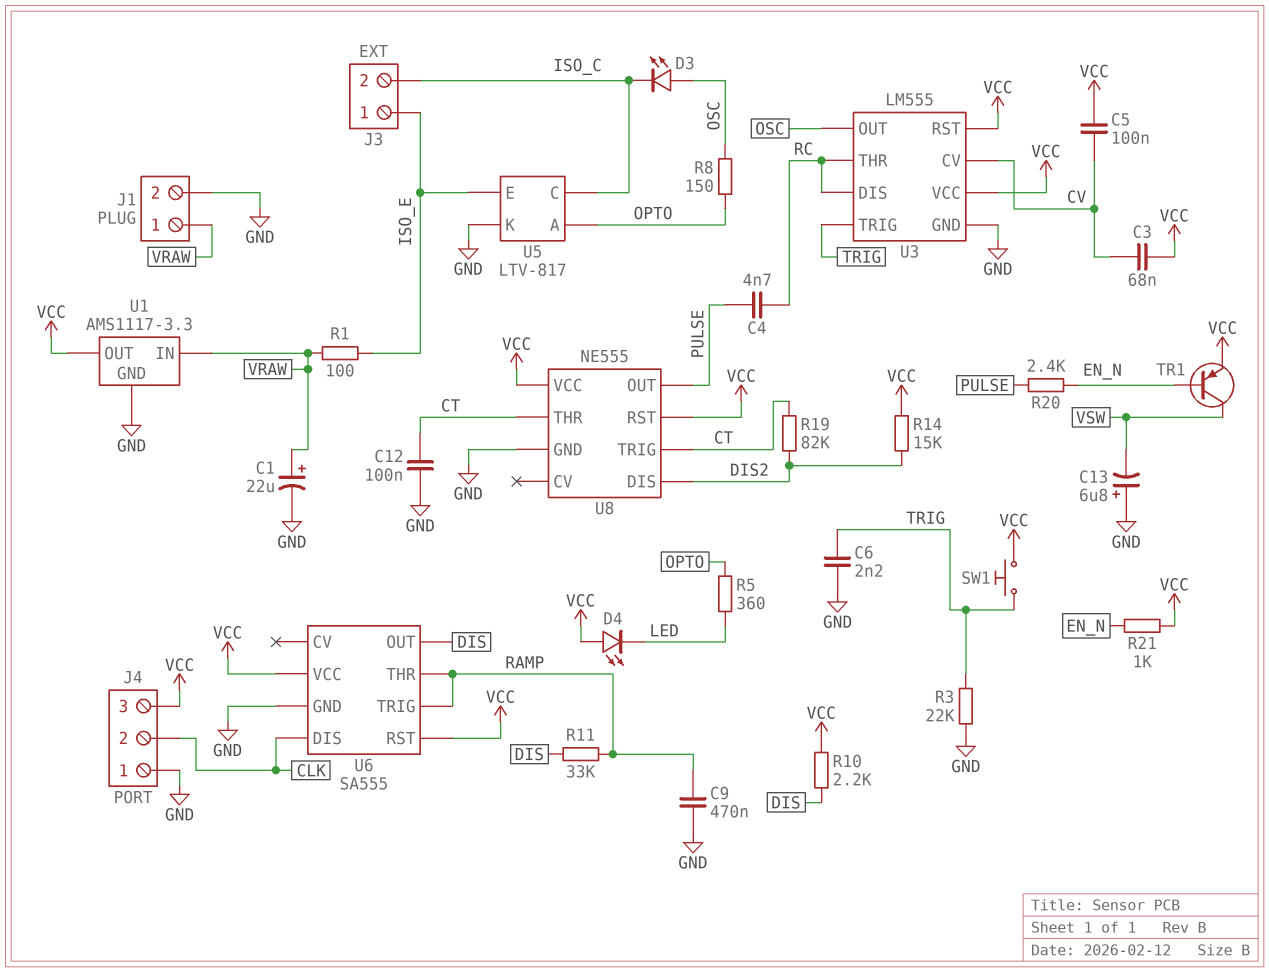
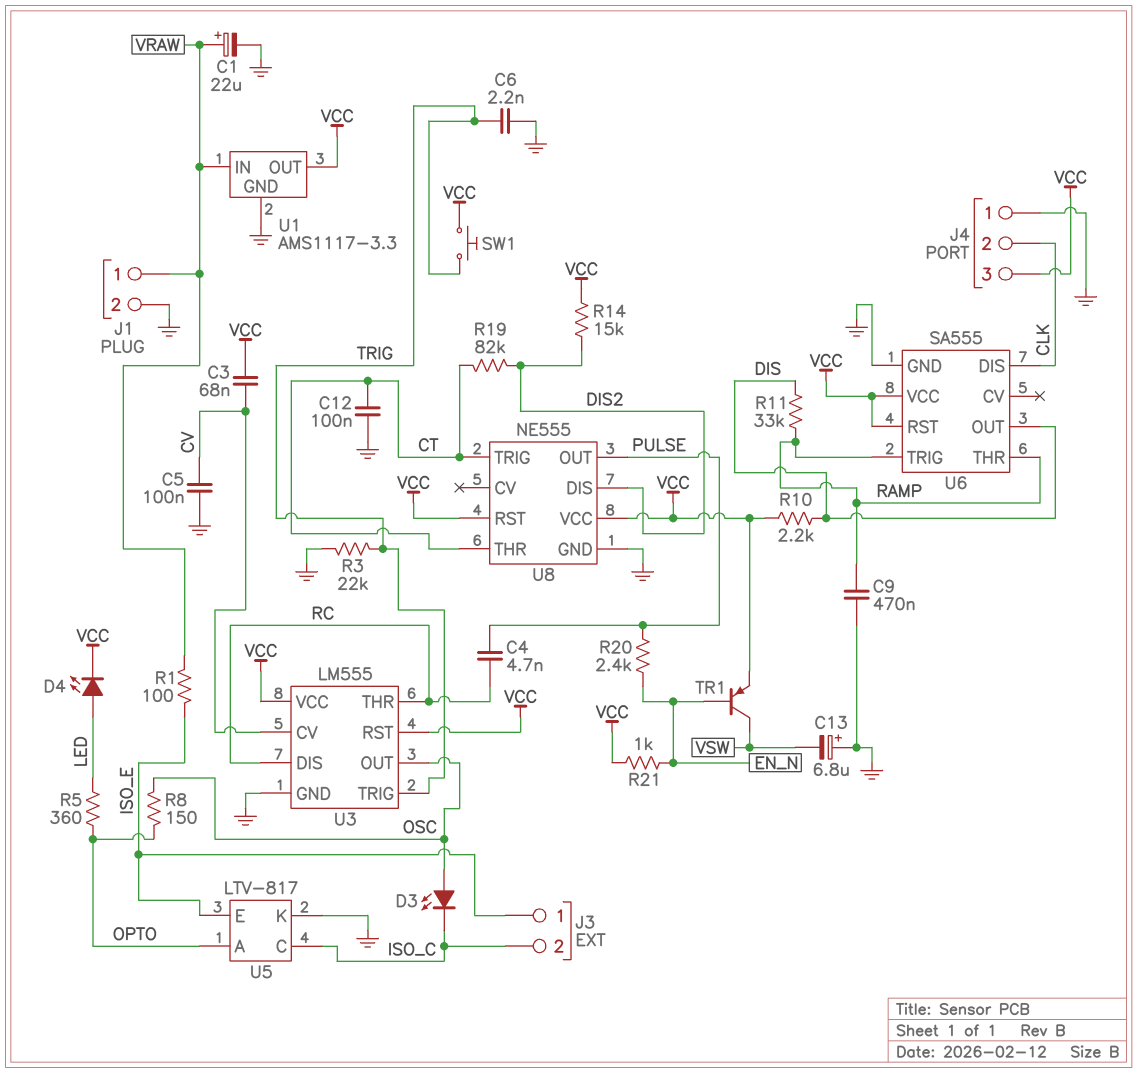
C5: 100nF (CV, VCC) -> 100nF (CV, GND)
D4: LED (A VCC, K LED) -> LED (A LED, K VCC)

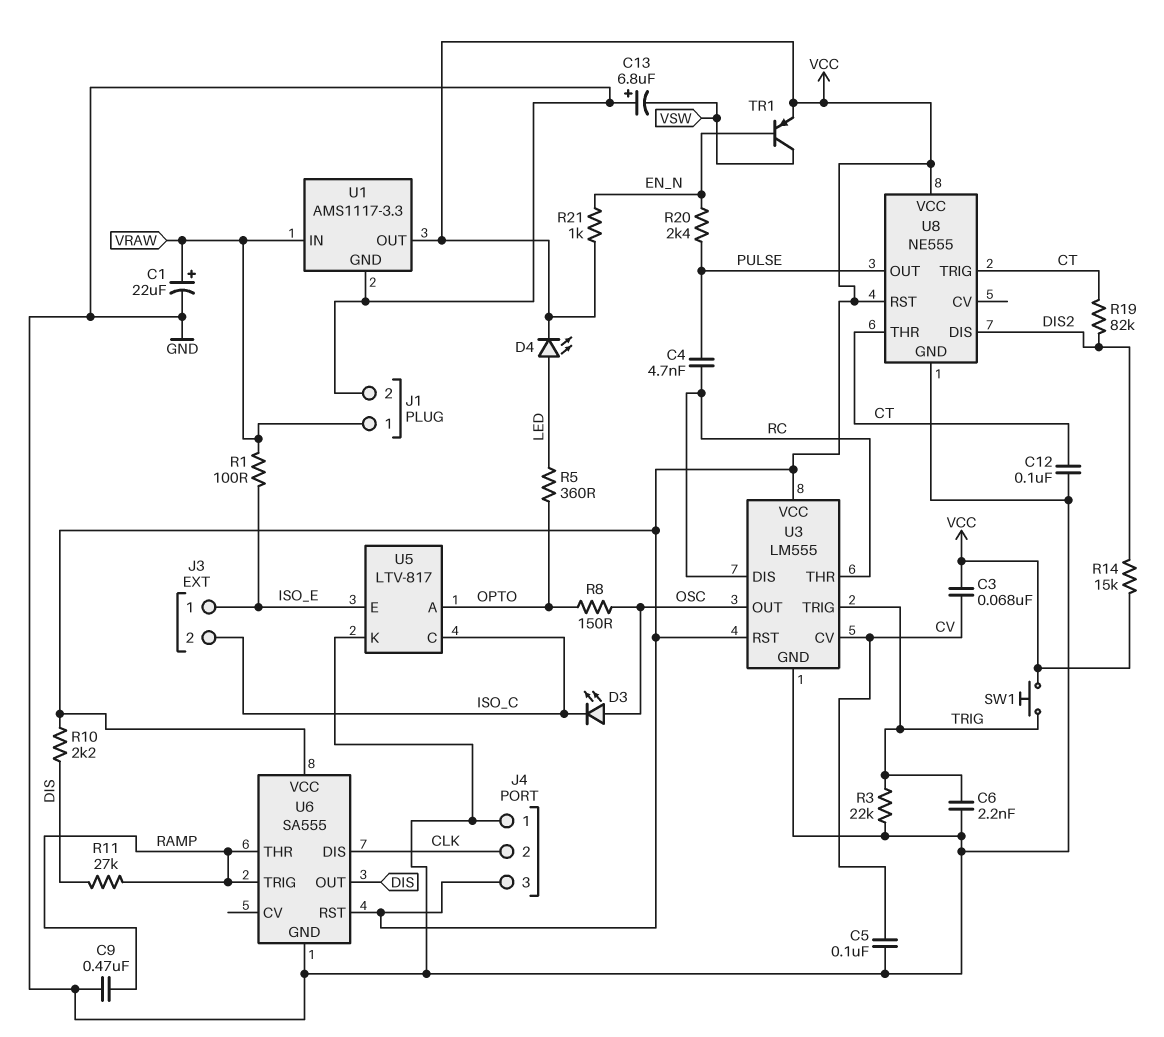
R11: 33k (DIS, RAMP) -> 27k (DIS, RAMP)

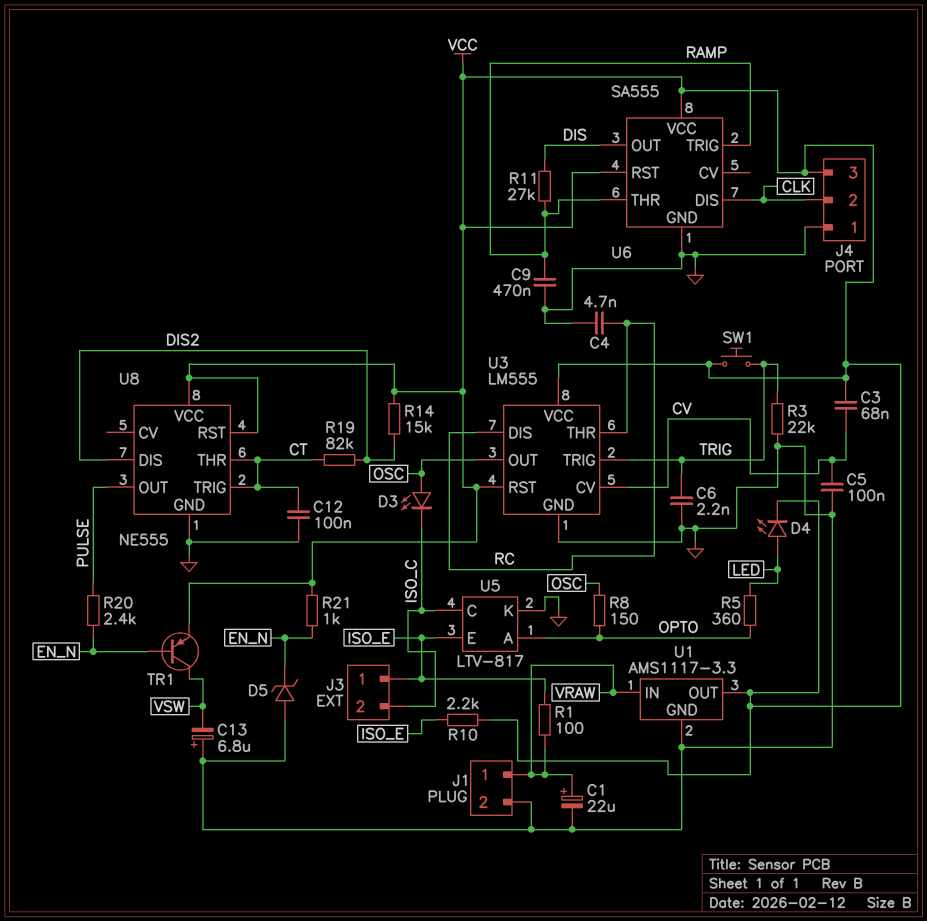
C4: 4.7nF (PULSE, RC) -> 4.7nF (GND, RC)
D5: none -> zener (A GND, K EN_N)
R10: 2.2k (DIS, VCC) -> 2.2k (ISO_E, VCC)

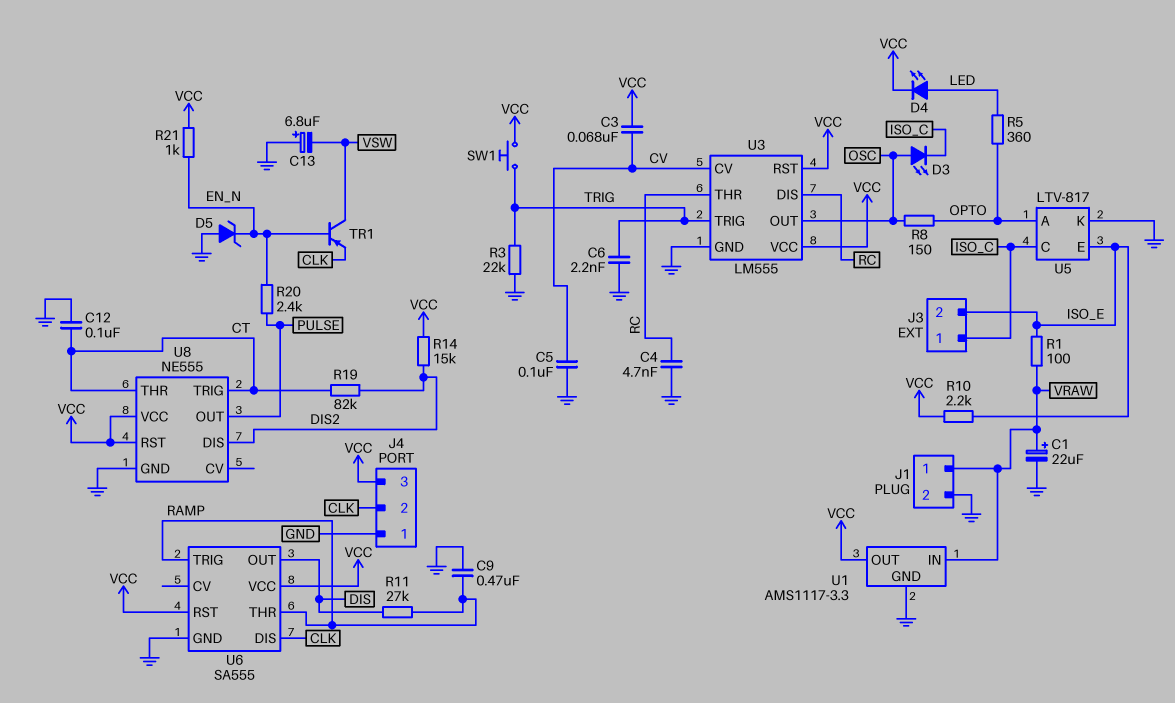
J3 pin 1: ISO_E -> ISO_C
J3 pin 2: ISO_C -> ISO_E
TR1: PNP (B EN_N, C VSW, E VCC) -> PNP (B EN_N, C VSW, E CLK)

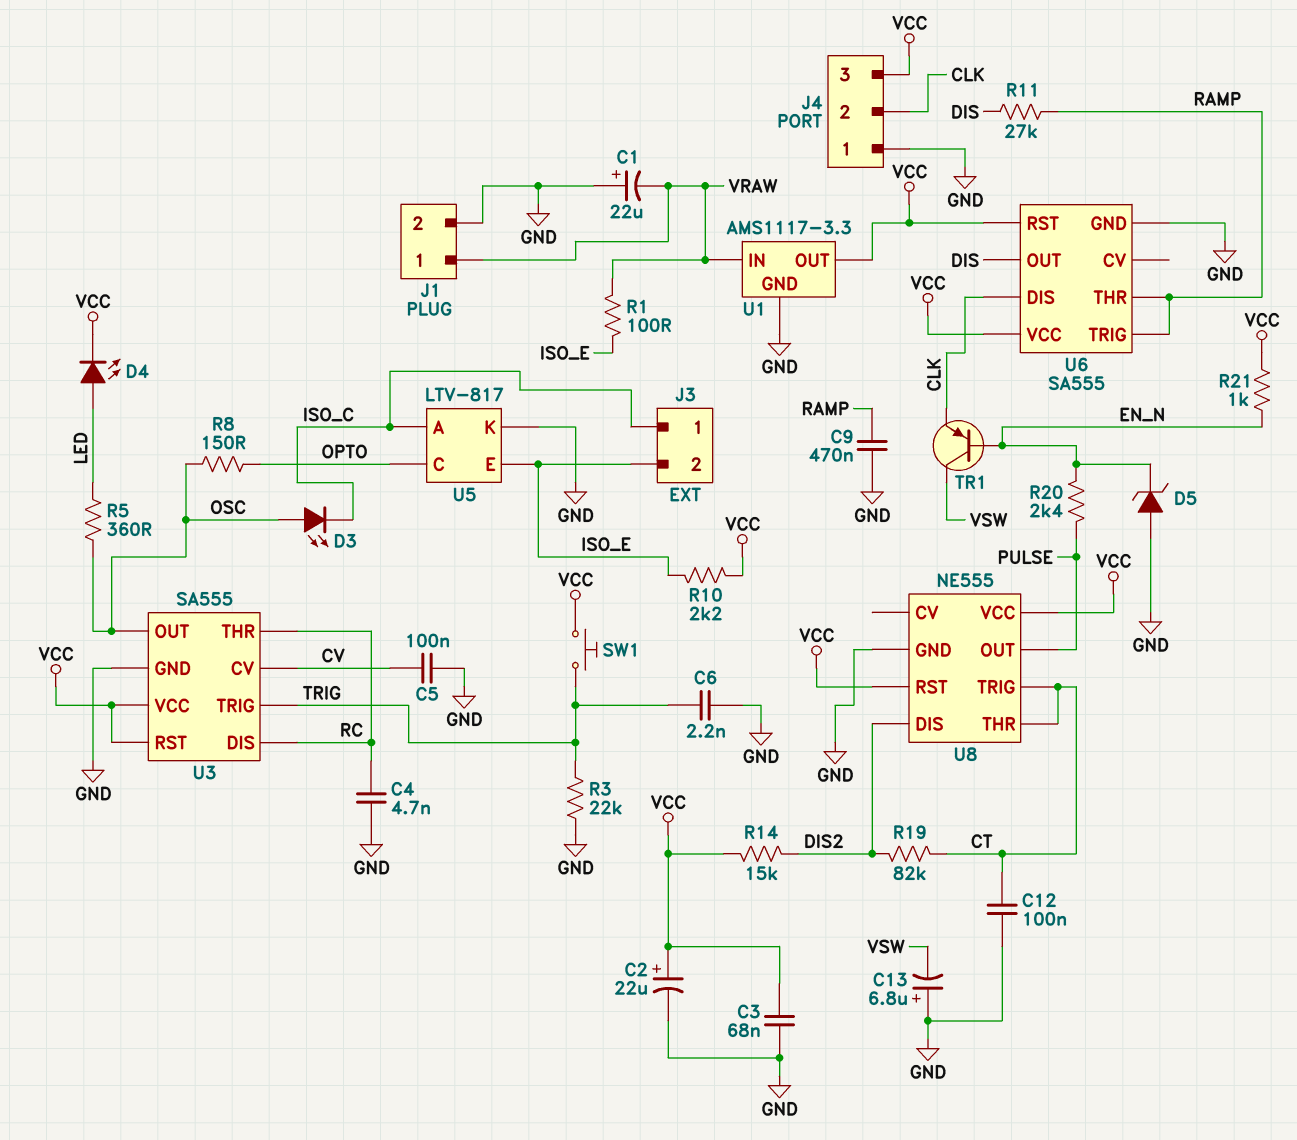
C1: 22uF (plus VRAW, minus GND) -> 22uF (plus GND, minus VRAW)
C2: none -> 22uF (plus VCC, minus GND)
C3: 68nF (CV, VCC) -> 68nF (GND, VCC)
R5: 360 (LED, OPTO) -> 360 (LED, OSC)
U3: LM555 -> SA555
U5 pin A: OPTO -> ISO_C
U5 pin C: ISO_C -> OPTO

